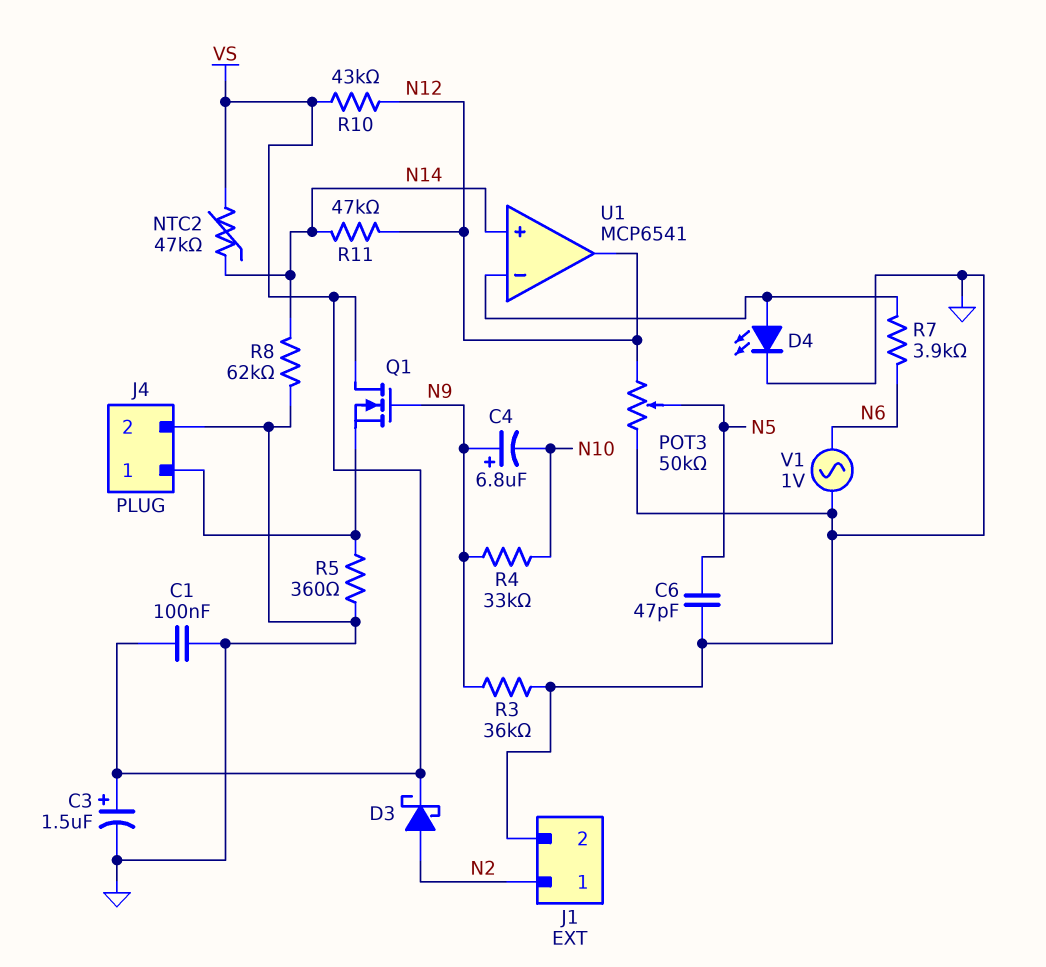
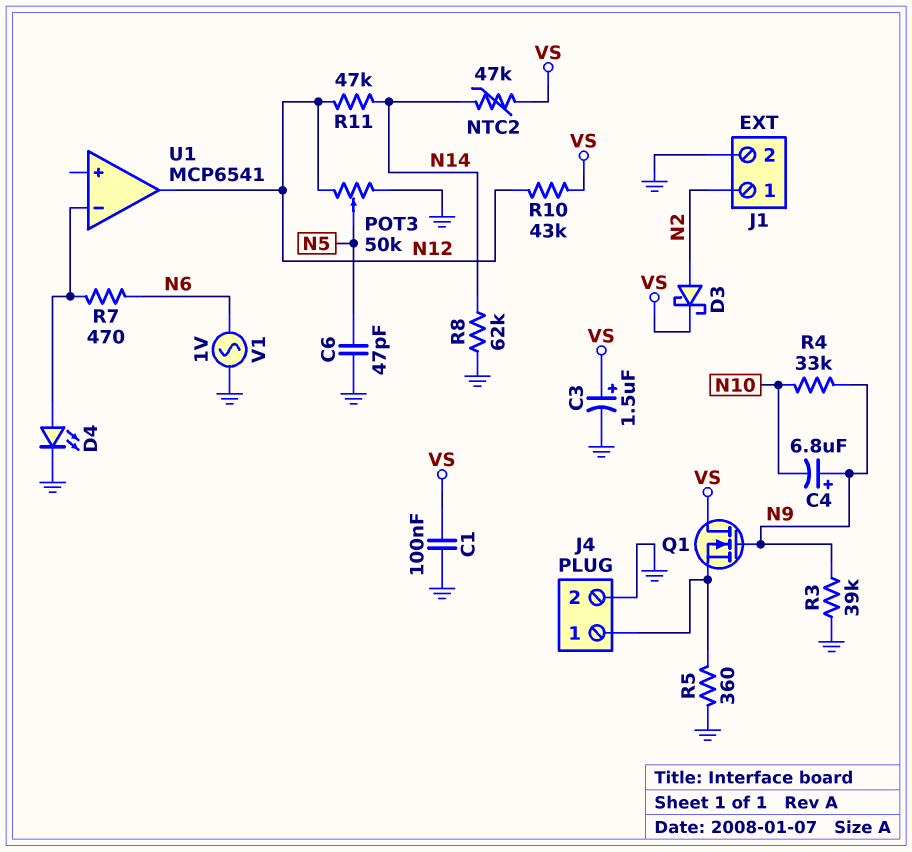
R3: 36k (GND, N9) -> 39k (GND, N9)
R7: 3.9k (N6, U1/in-) -> 470 (N6, U1/in-)
U1 pin in+: N14 -> none

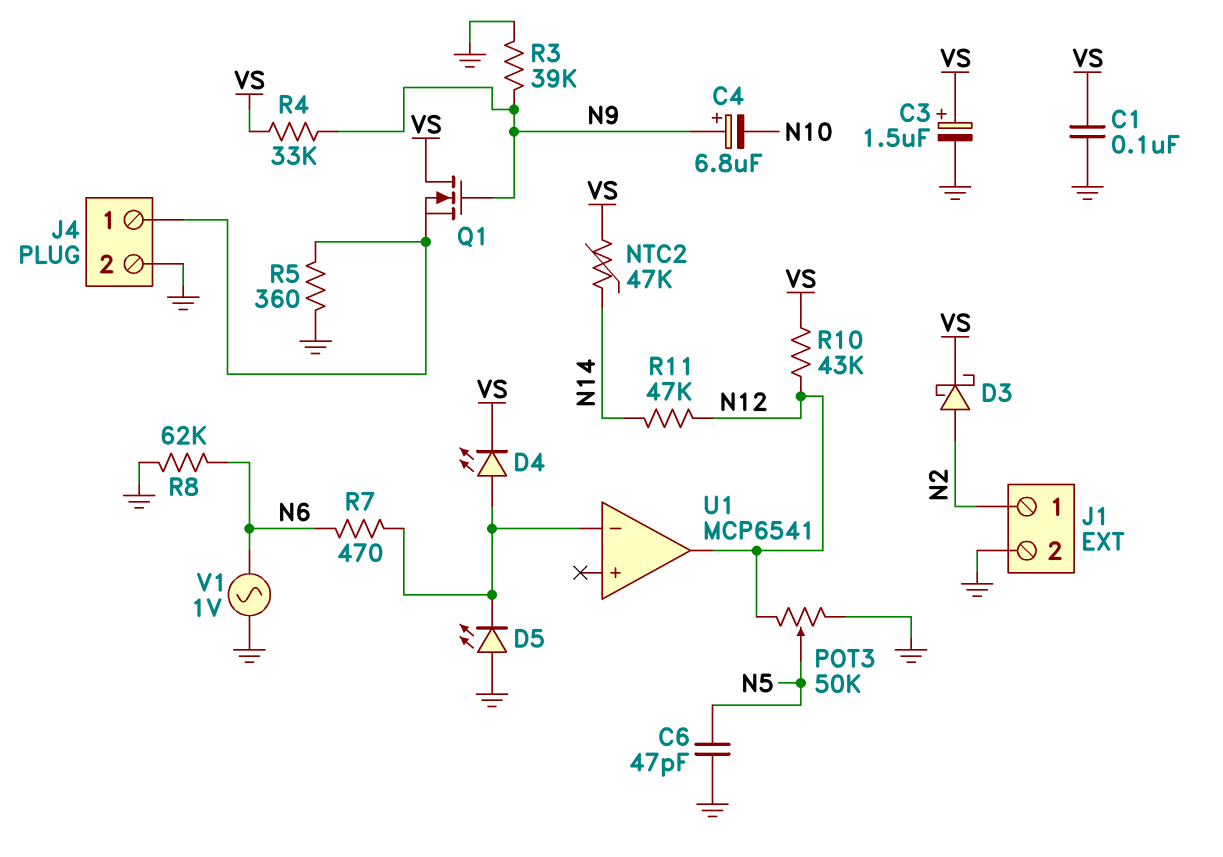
D4: LED (A U1/in-, K GND) -> LED (A U1/in-, K VS)
D5: none -> LED (A GND, K U1/in-)
R4: 33k (N9, N10) -> 33k (N9, VS)
R8: 62k (GND, N14) -> 62k (GND, N6)

